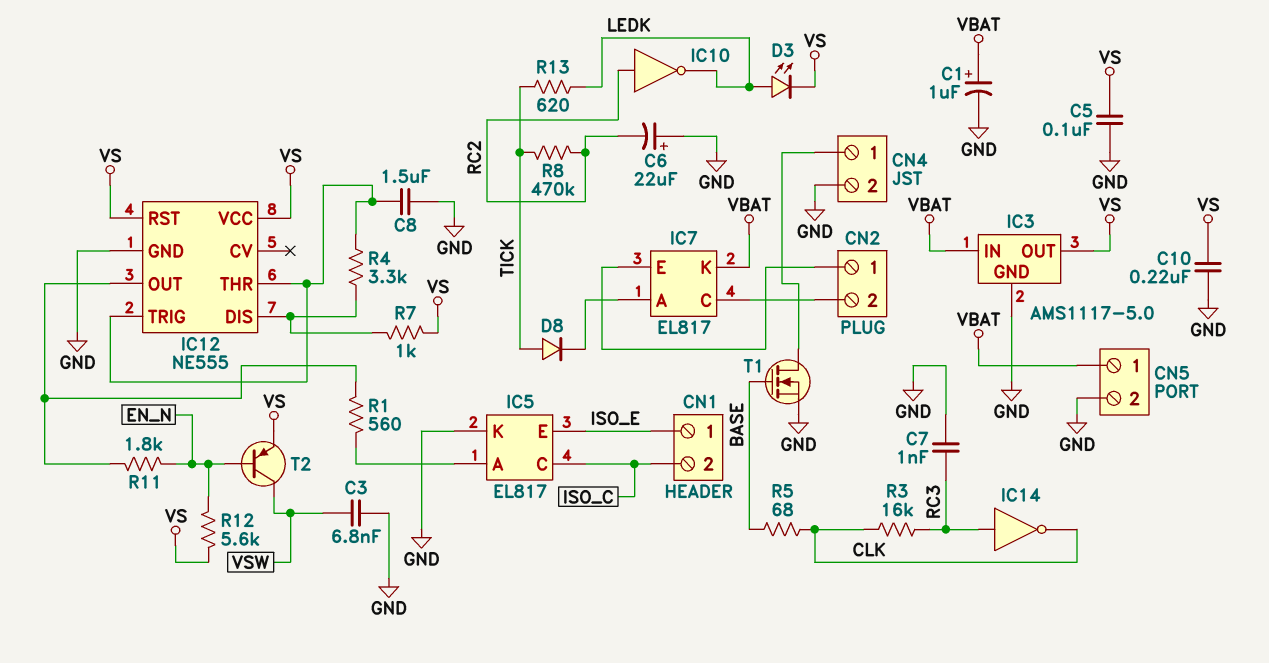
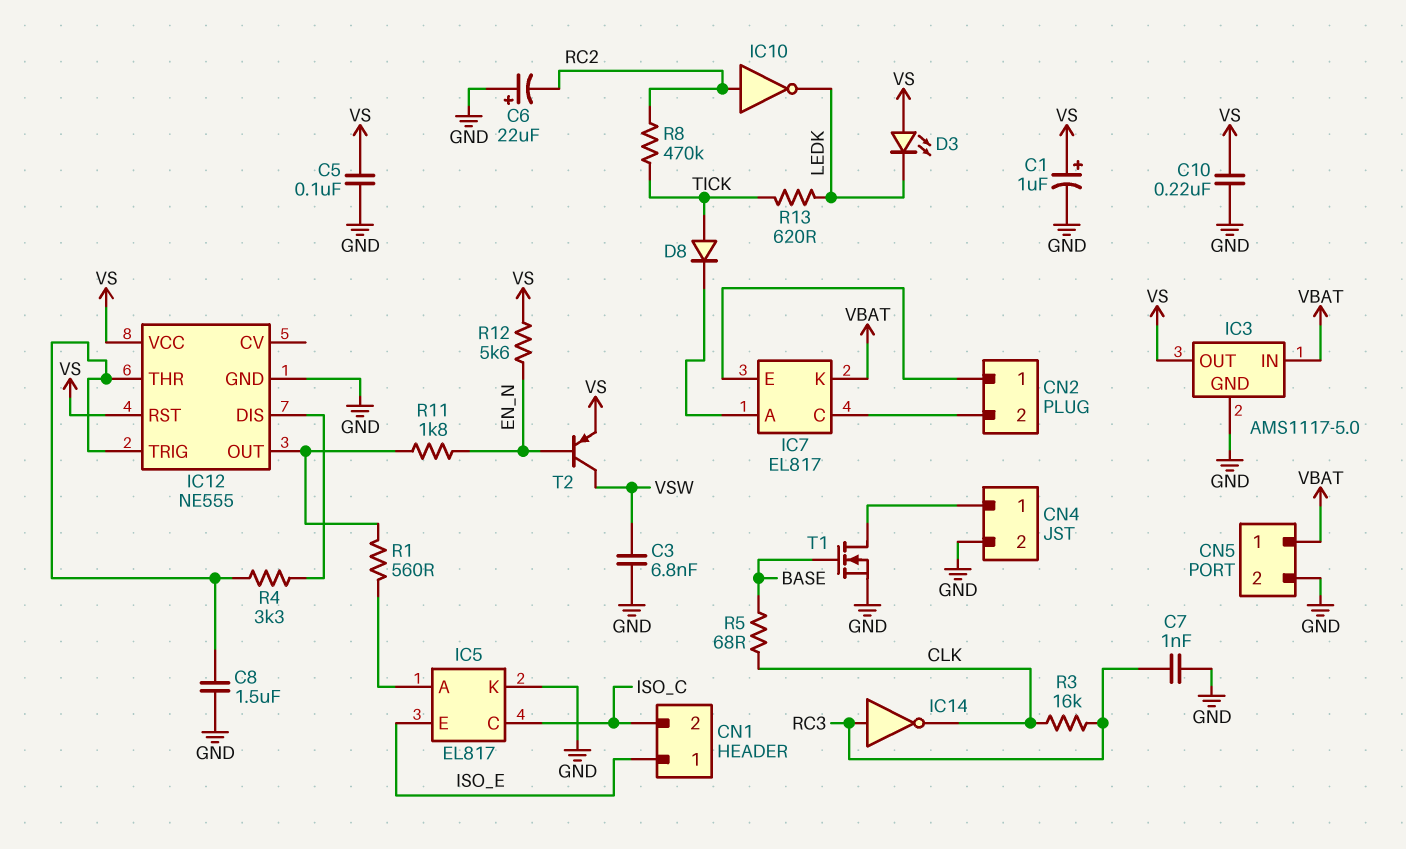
C1: 1uF (plus VBAT, minus GND) -> 1uF (plus VS, minus GND)
D3: LED (A LEDK, K VS) -> LED (A VS, K LEDK)
R7: 1k (IC12/DIS, VS) -> none

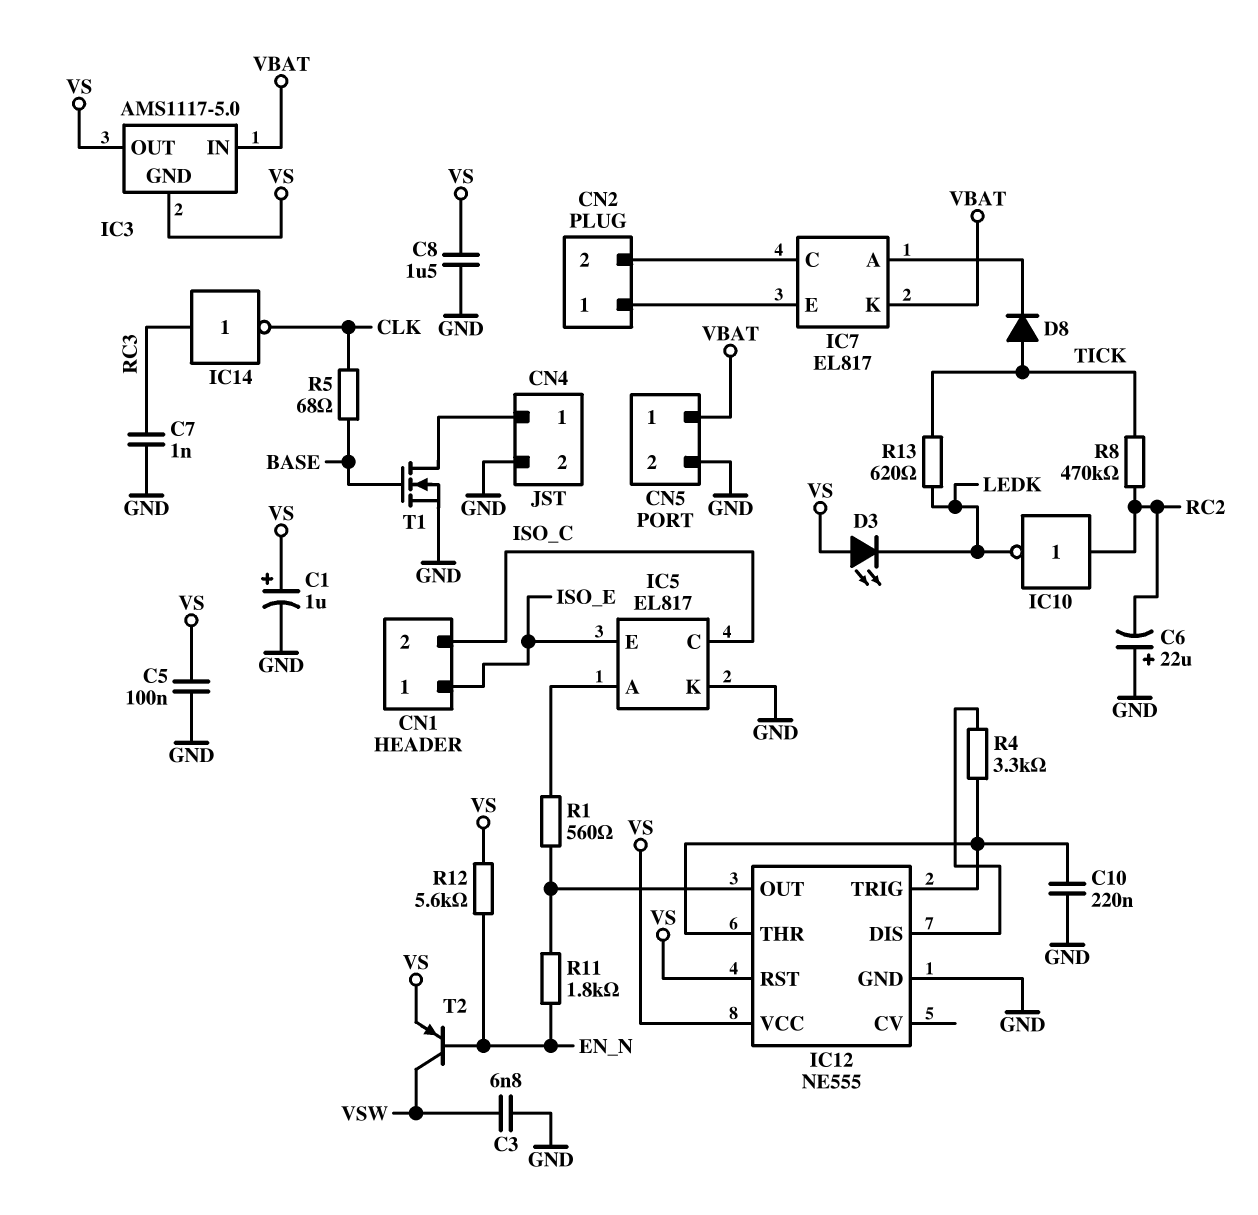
C8: 1.5uF (GND, IC12/THR) -> 1.5uF (GND, VS)
C10: 220nF (GND, VS) -> 220nF (GND, IC12/THR)
IC3 pin GND: GND -> VS
R3: 16k (CLK, RC3) -> none

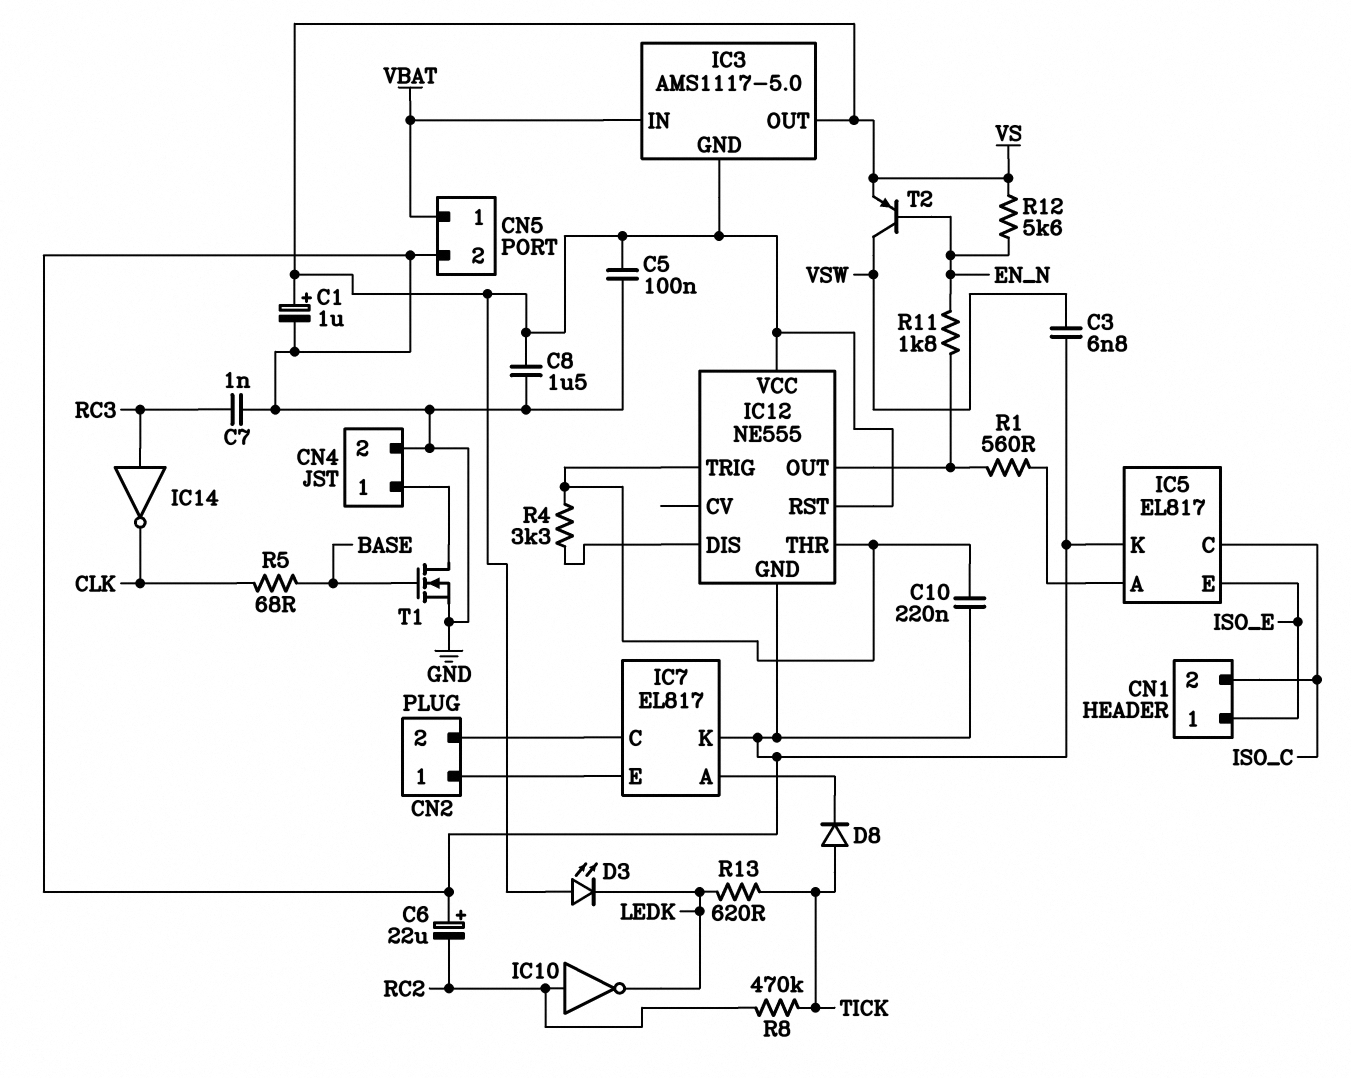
IC7 pin K: VBAT -> GND

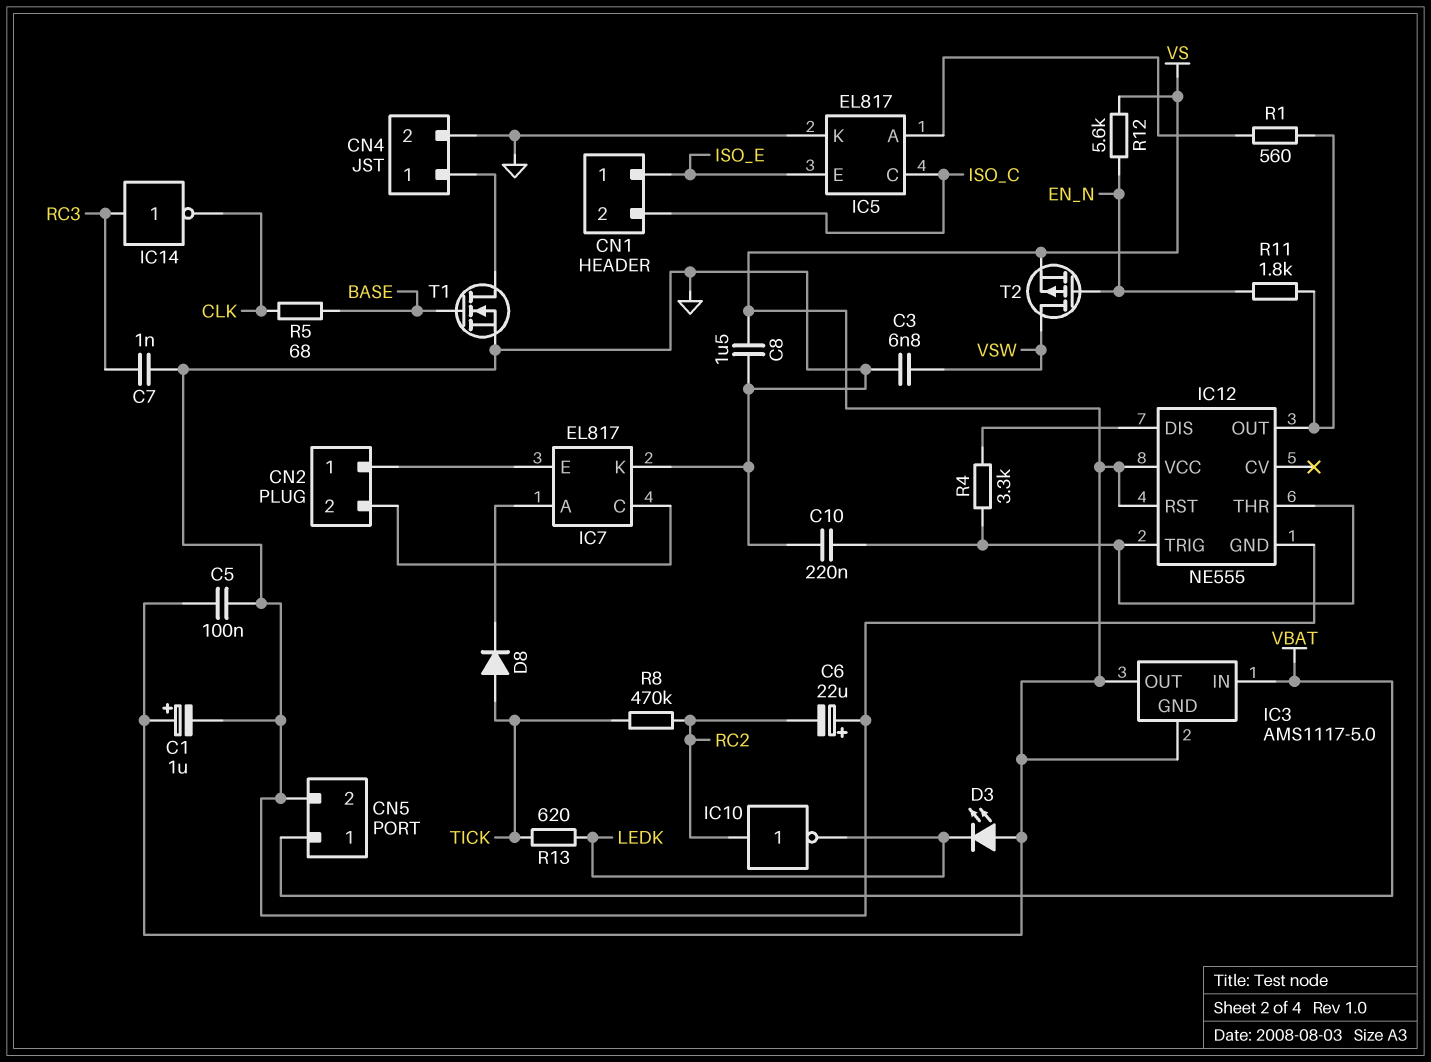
T2: PNP (B EN_N, C VSW, E VS) -> PMOS (G EN_N, D VSW, S VS)

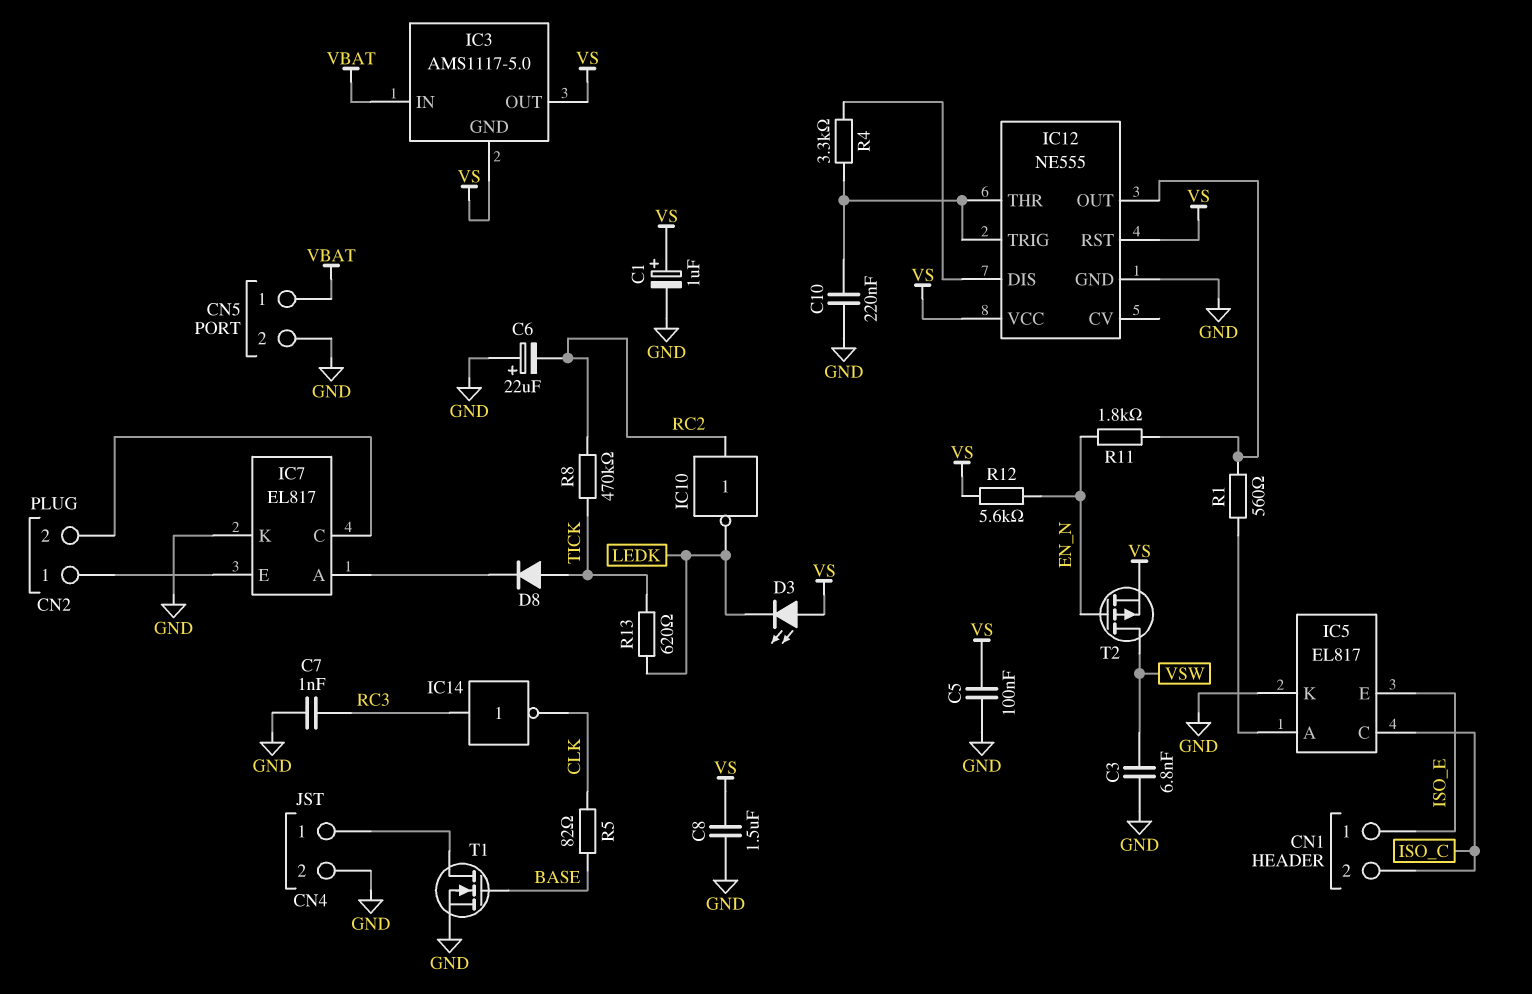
R5: 68 (BASE, CLK) -> 82 (BASE, CLK)

